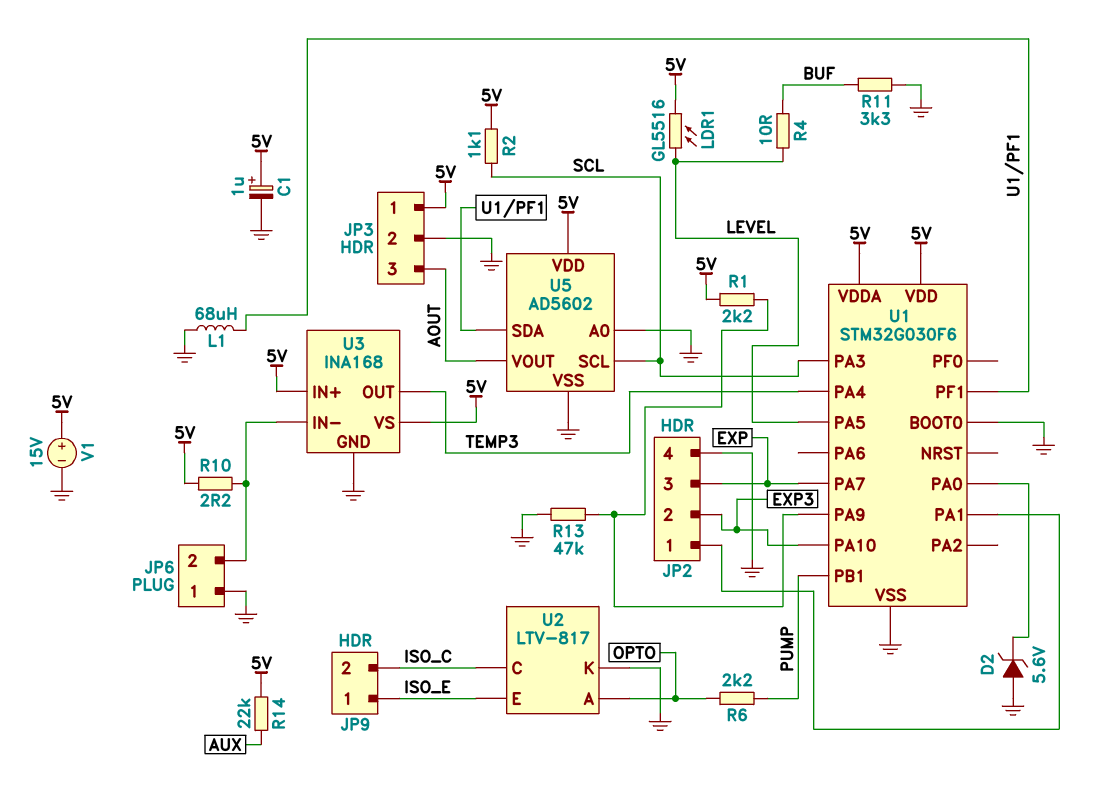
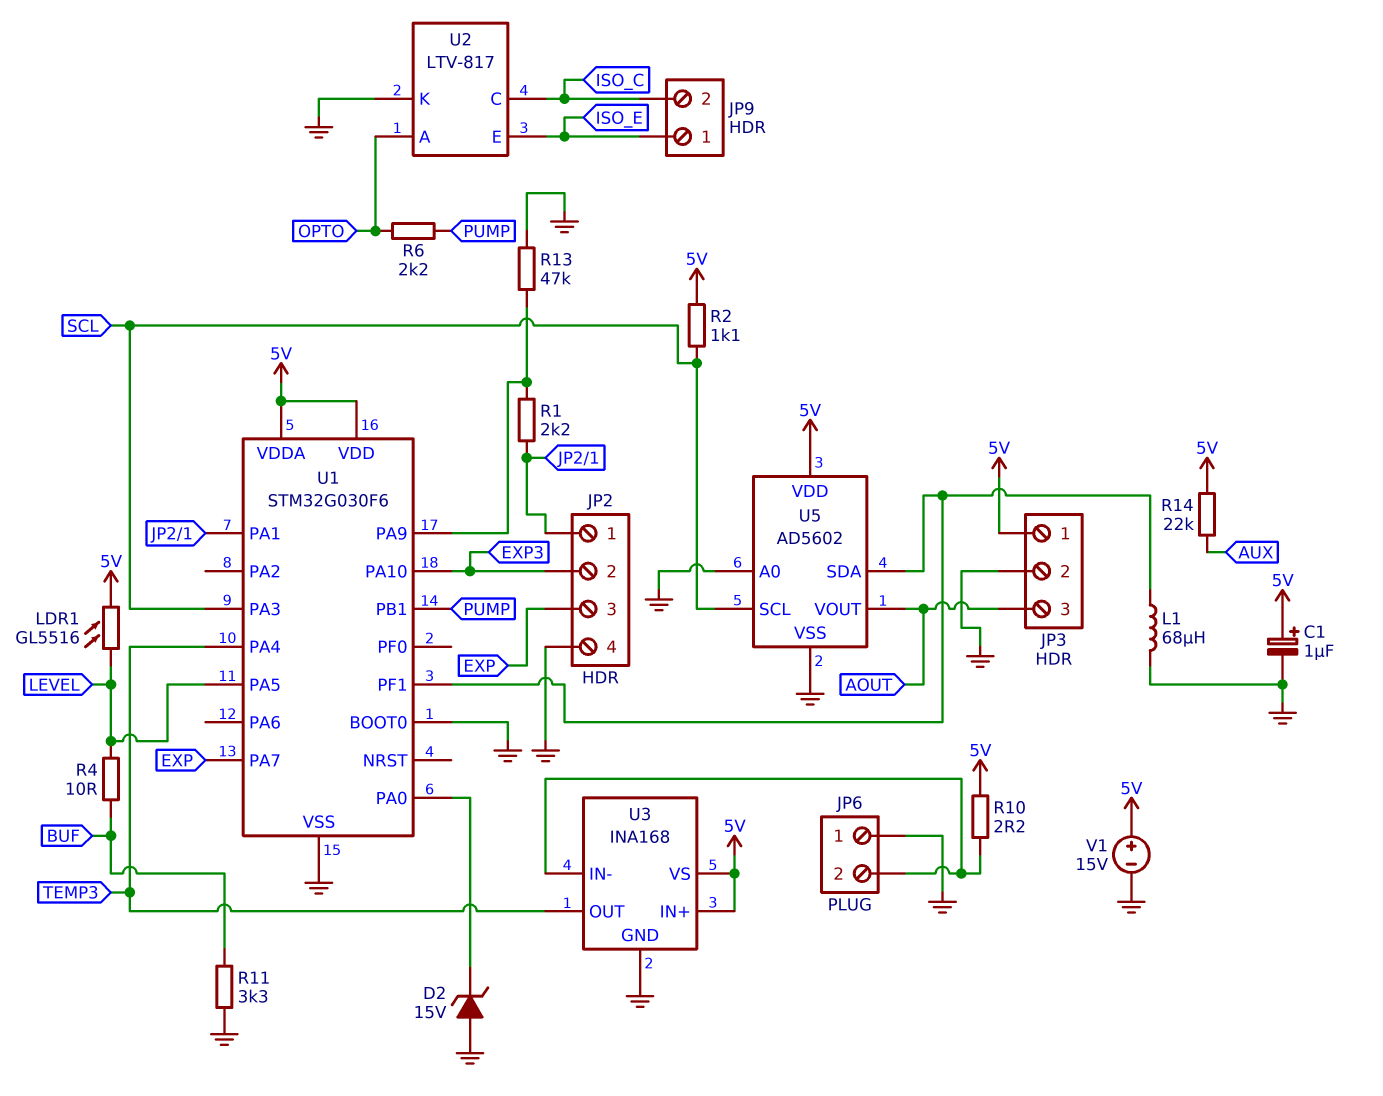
D2: zener 5.6V (A GND, K U1/PA0) -> zener 15V (A GND, K U1/PA0)
R1: 2.2k (5V, U1/PA9) -> 2.2k (JP2/1, U1/PA9)

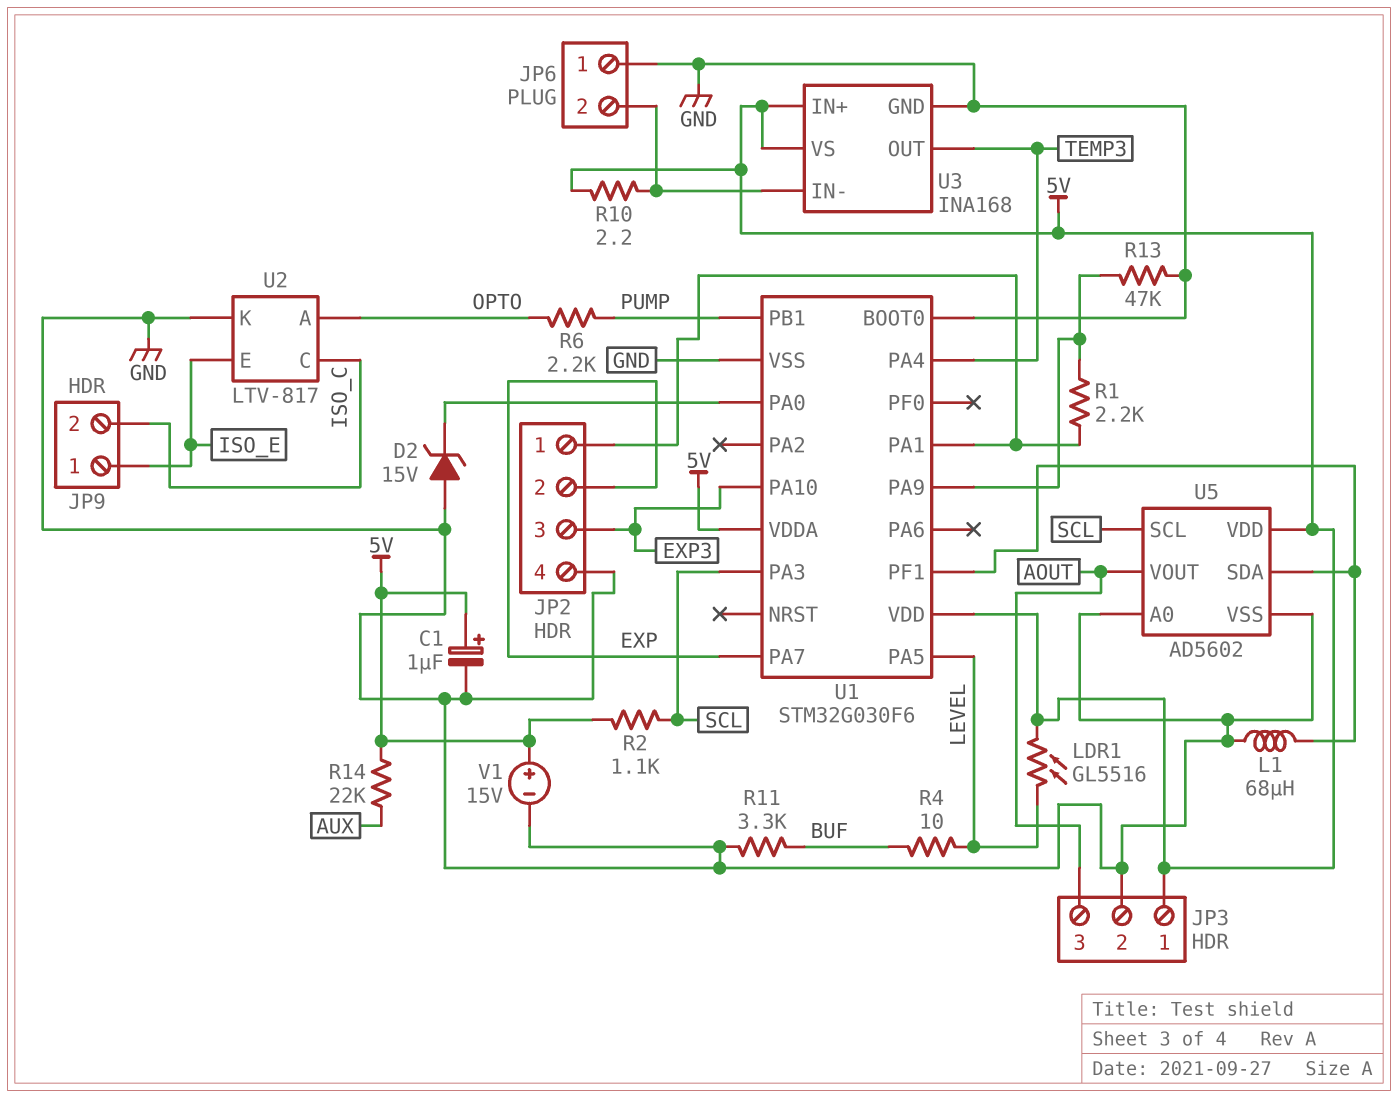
JP2 pin 2: EXP3 -> EXP
JP2 pin 3: EXP -> EXP3

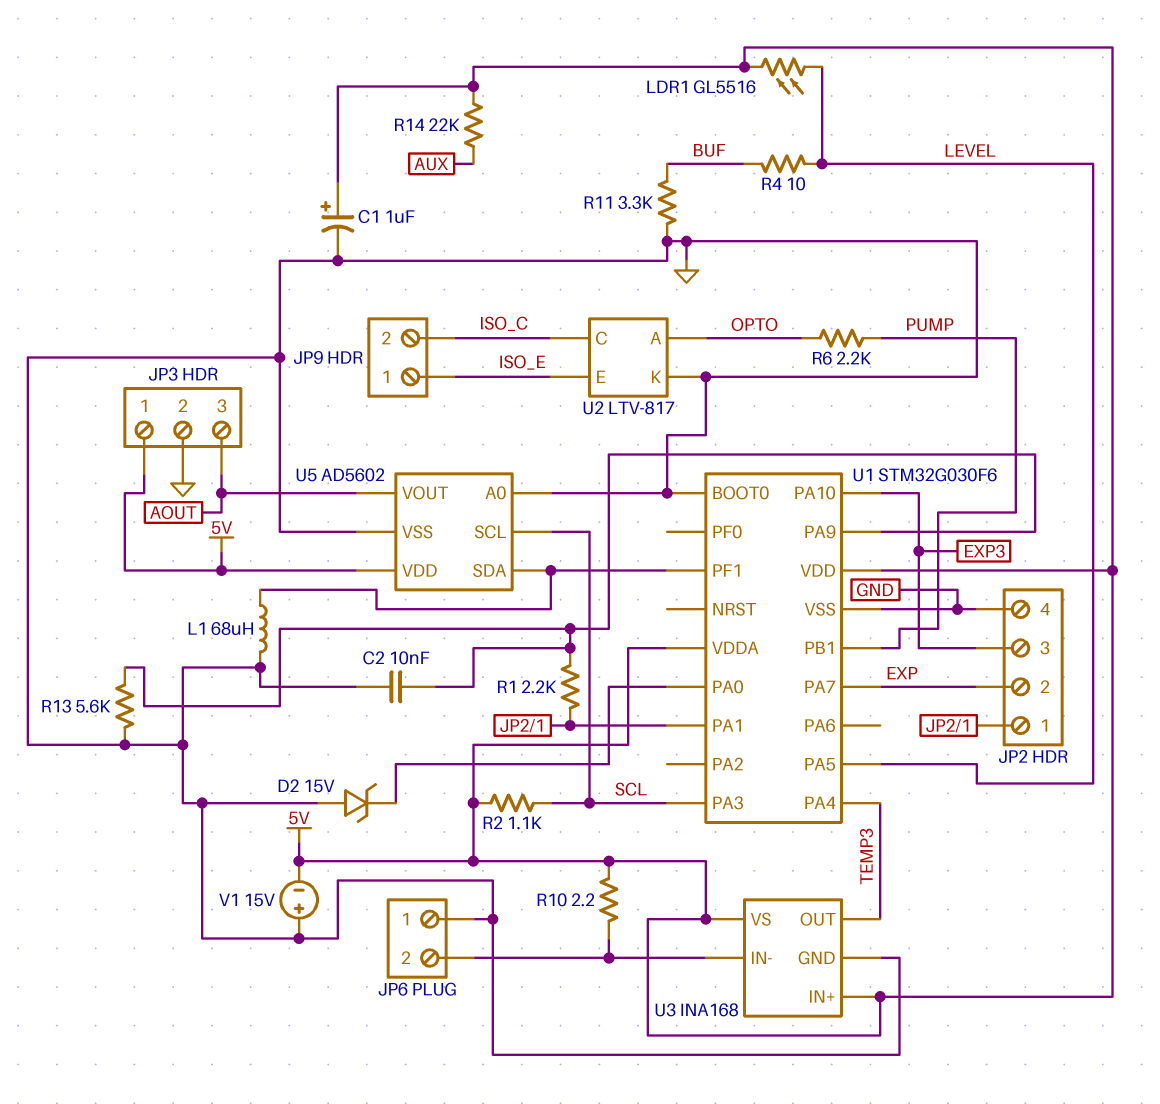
C2: none -> 10nF (GND, U1/PA9)
R13: 47k (GND, U1/PA9) -> 5.6k (GND, U1/PA9)
V1: 15V (plus 5V, minus GND) -> 15V (plus GND, minus 5V)

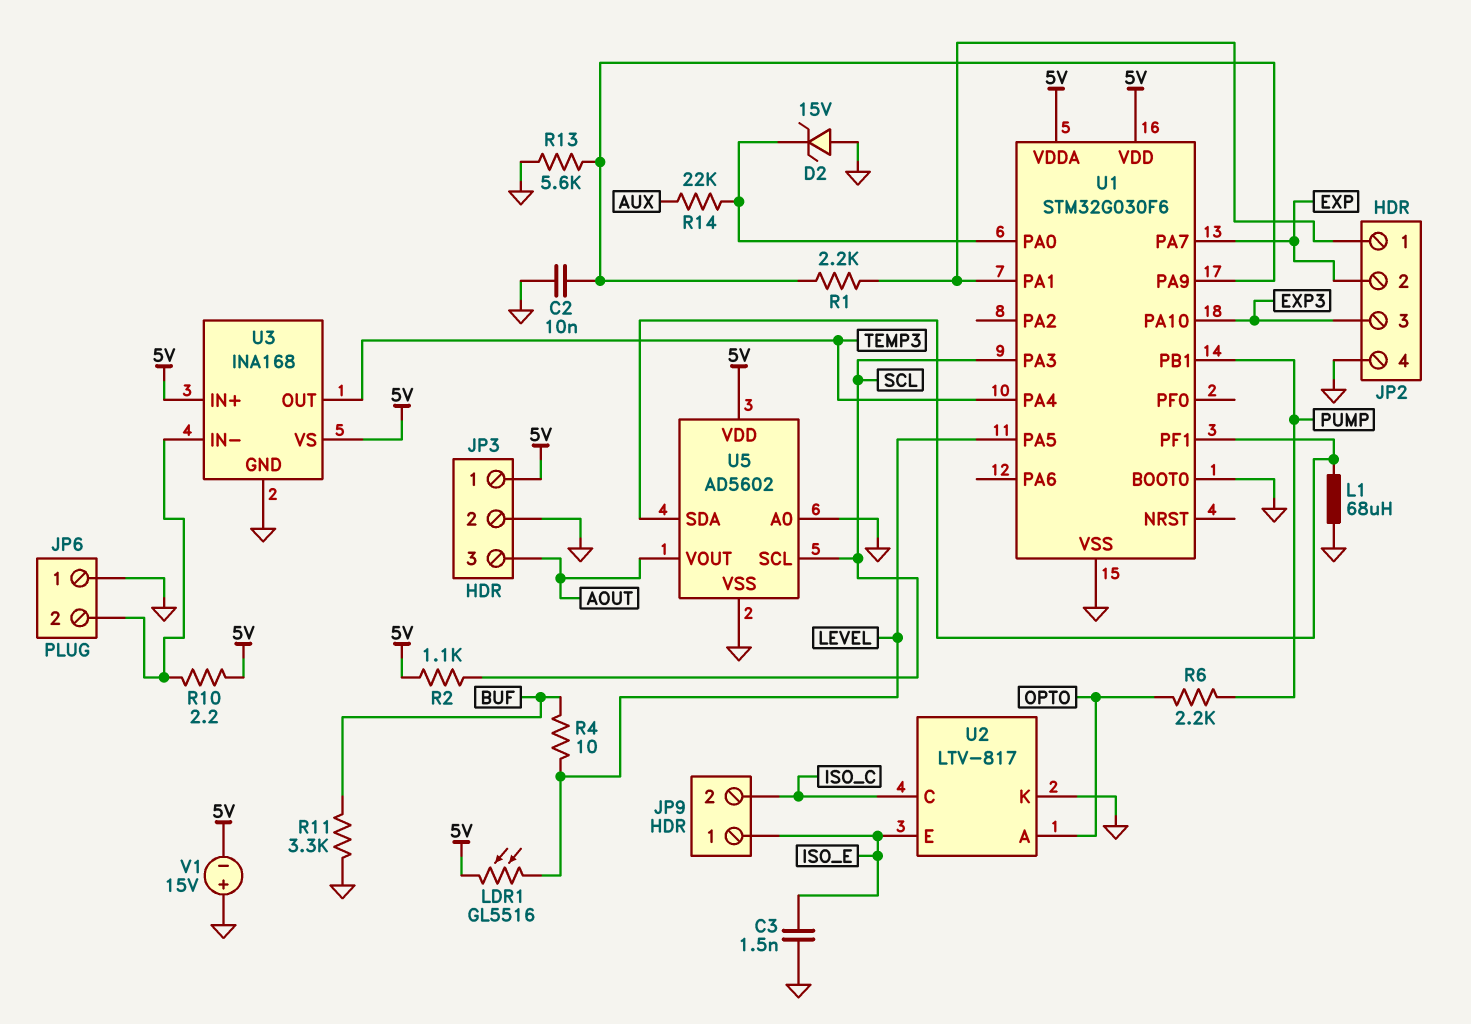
C1: 1uF (plus 5V, minus GND) -> none
C3: none -> 1.5nF (GND, ISO_E)
R14: 22k (5V, AUX) -> 22k (AUX, U1/PA0)

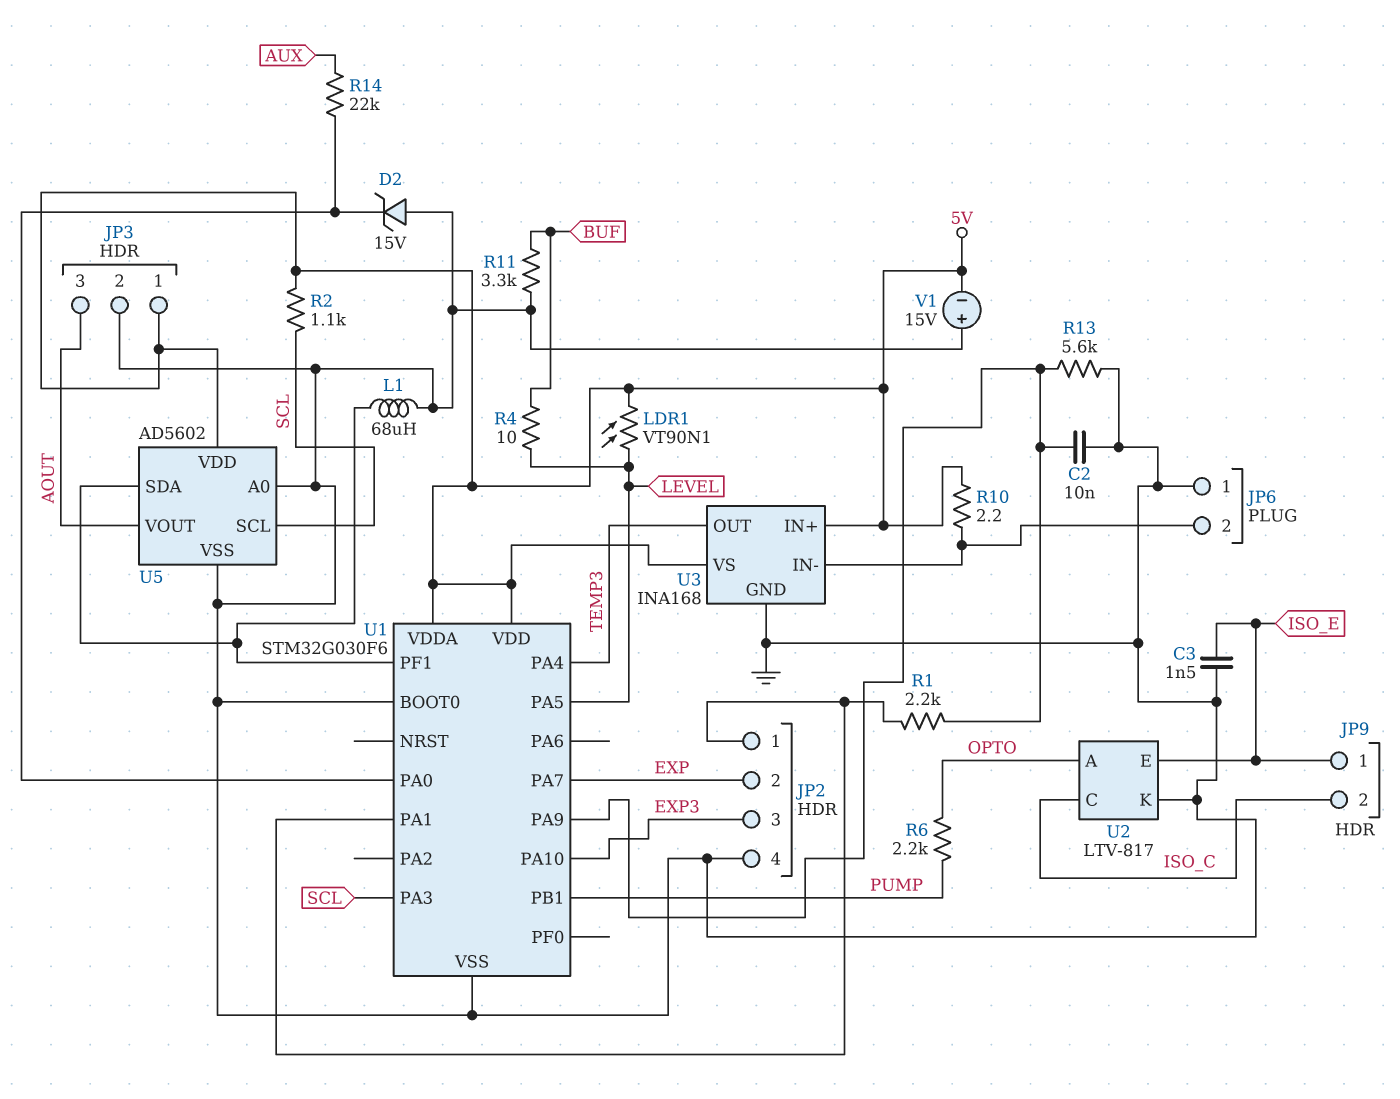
LDR1: GL5516 (5V, LEVEL) -> VT90N1 (5V, LEVEL)

